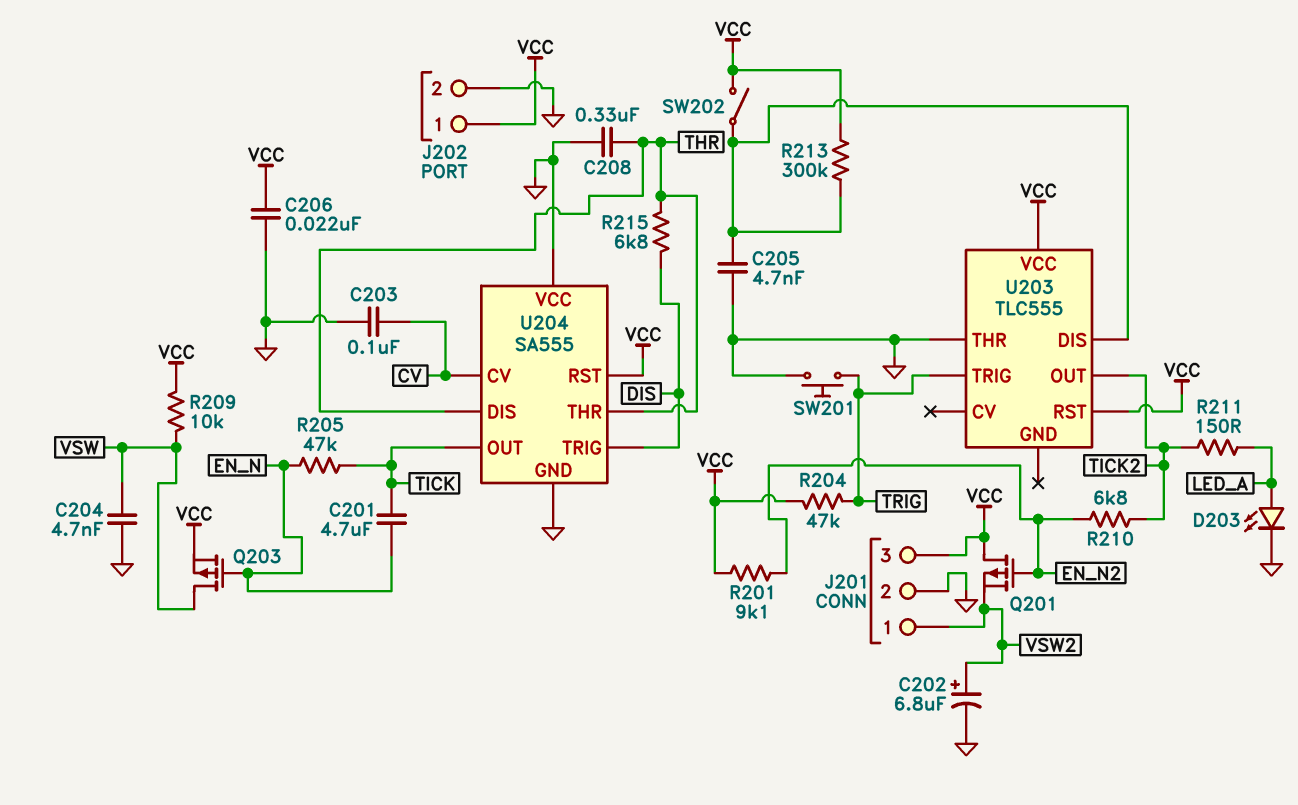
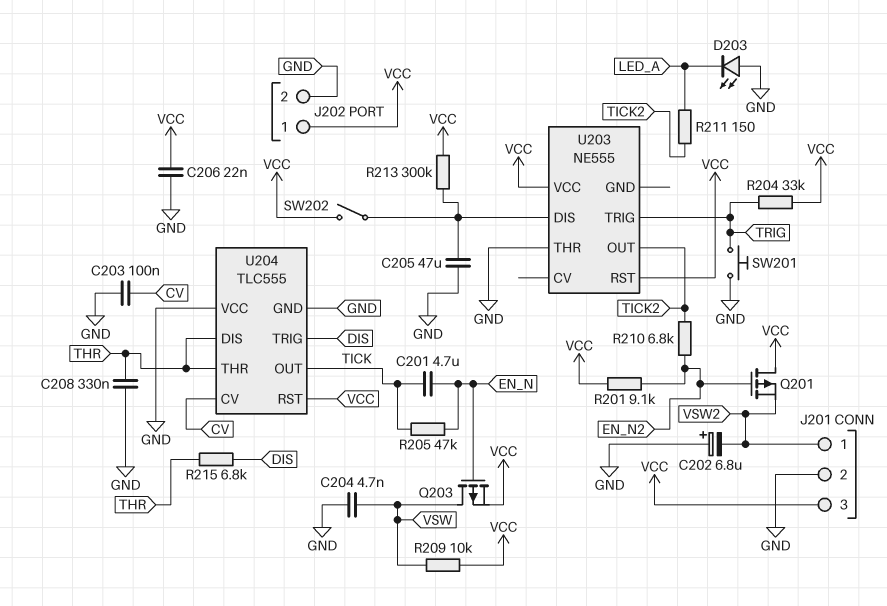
C202: 6.8uF (plus VSW2, minus GND) -> 6.8uF (plus GND, minus VSW2)
C205: 4.7nF (GND, U203/DIS) -> 47uF (GND, U203/DIS)
D203: LED (A LED_A, K GND) -> LED (A GND, K LED_A)
R204: 47k (TRIG, VCC) -> 33k (TRIG, VCC)
U203: TLC555 -> NE555
U204: SA555 -> TLC555

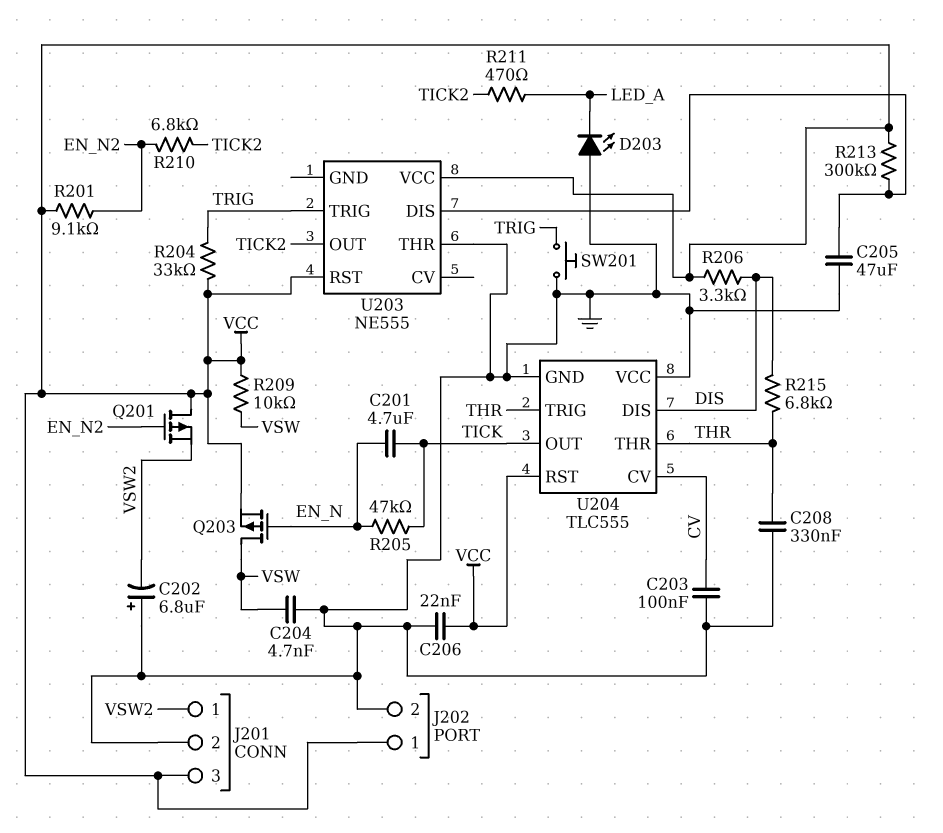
R206: none -> 3.3k (DIS, VCC)
R211: 150 (LED_A, TICK2) -> 470 (LED_A, TICK2)
SW202: switch (U203/DIS, VCC) -> none
U204 pin DIS: THR -> DIS
U204 pin TRIG: DIS -> THR

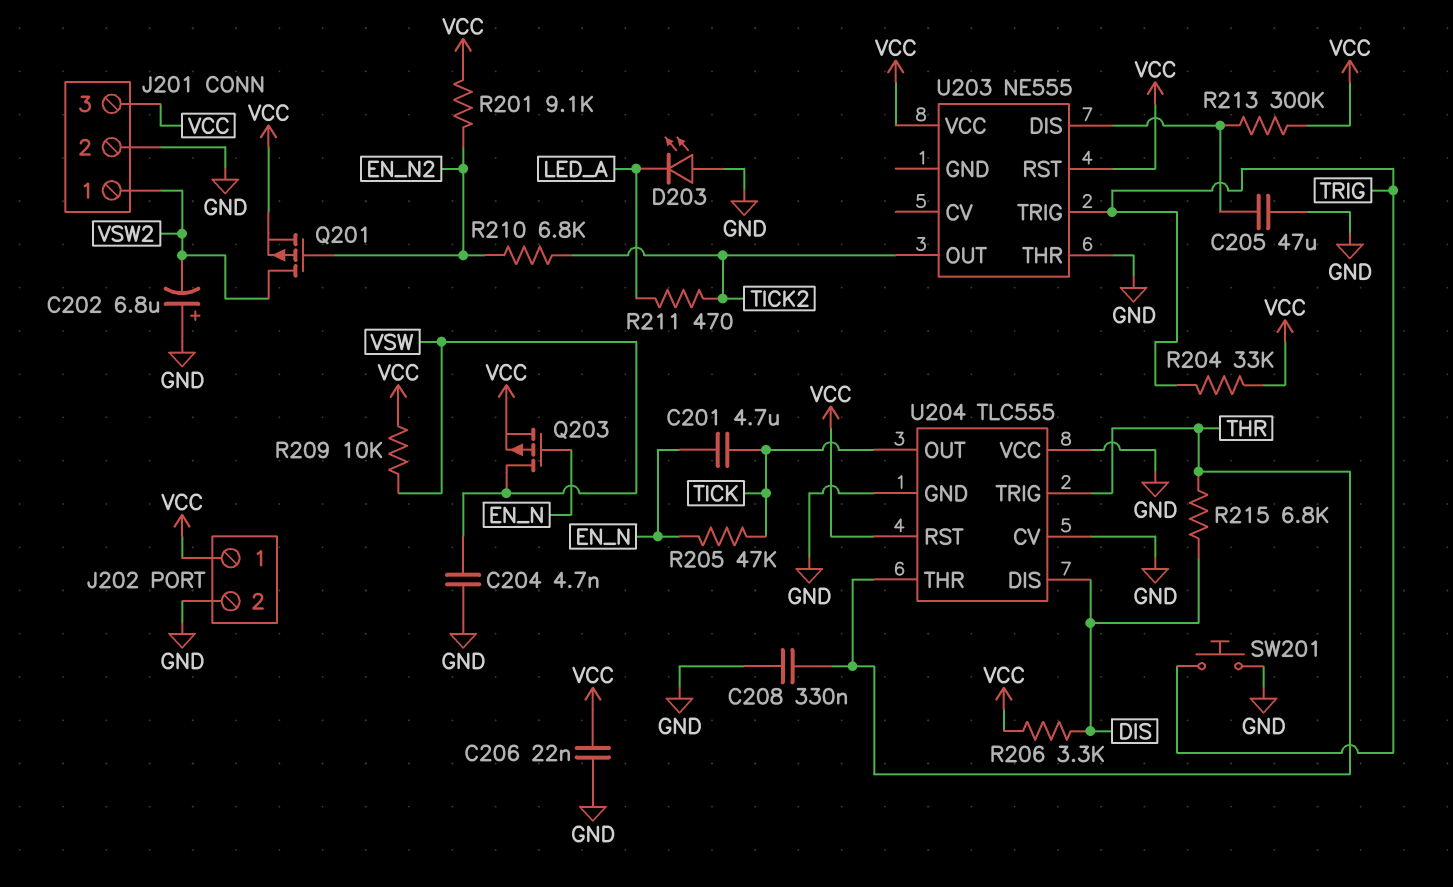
C203: 100nF (CV, GND) -> none
Q201: PMOS (G EN_N2, D VCC, S VSW2) -> PMOS (G EN_N2, D VSW2, S VCC)
U204 pin CV: CV -> GND

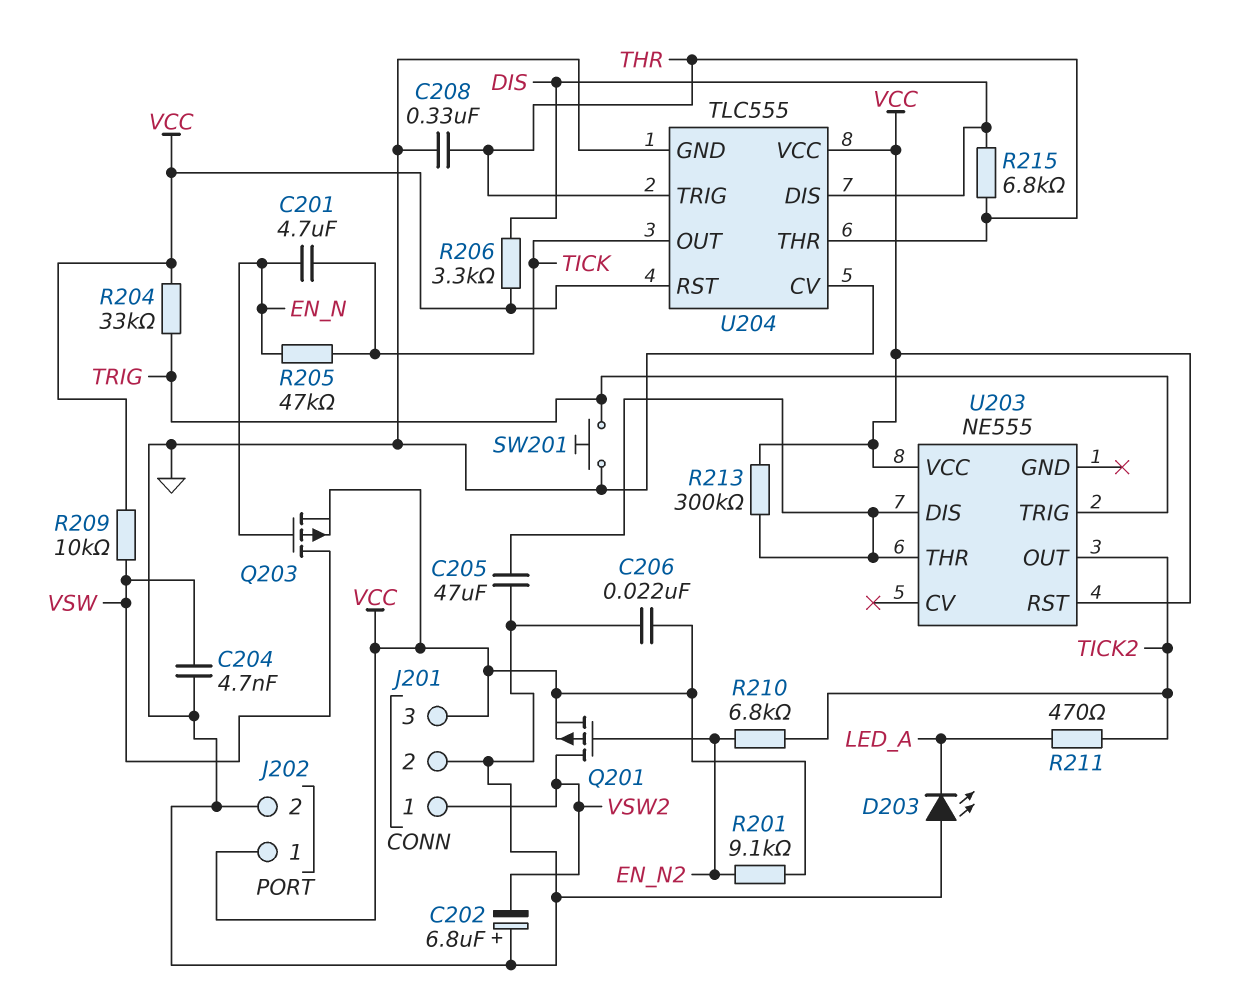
U203 pin THR: GND -> U203/DIS
U204 pin VCC: GND -> VCC

